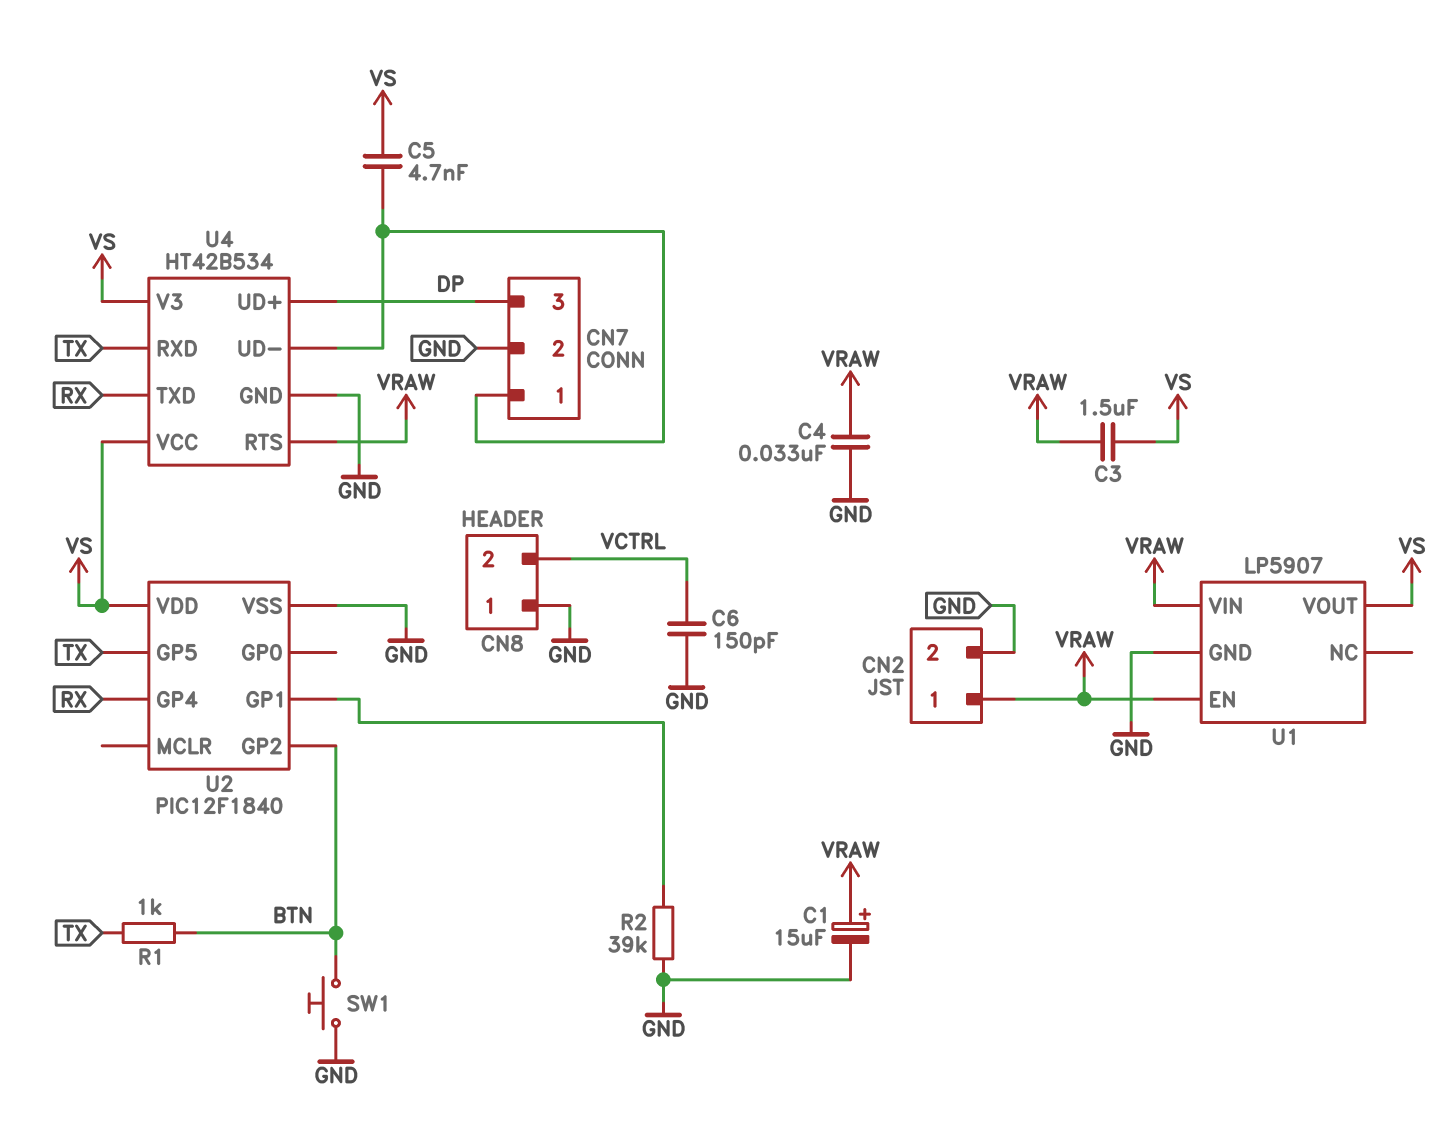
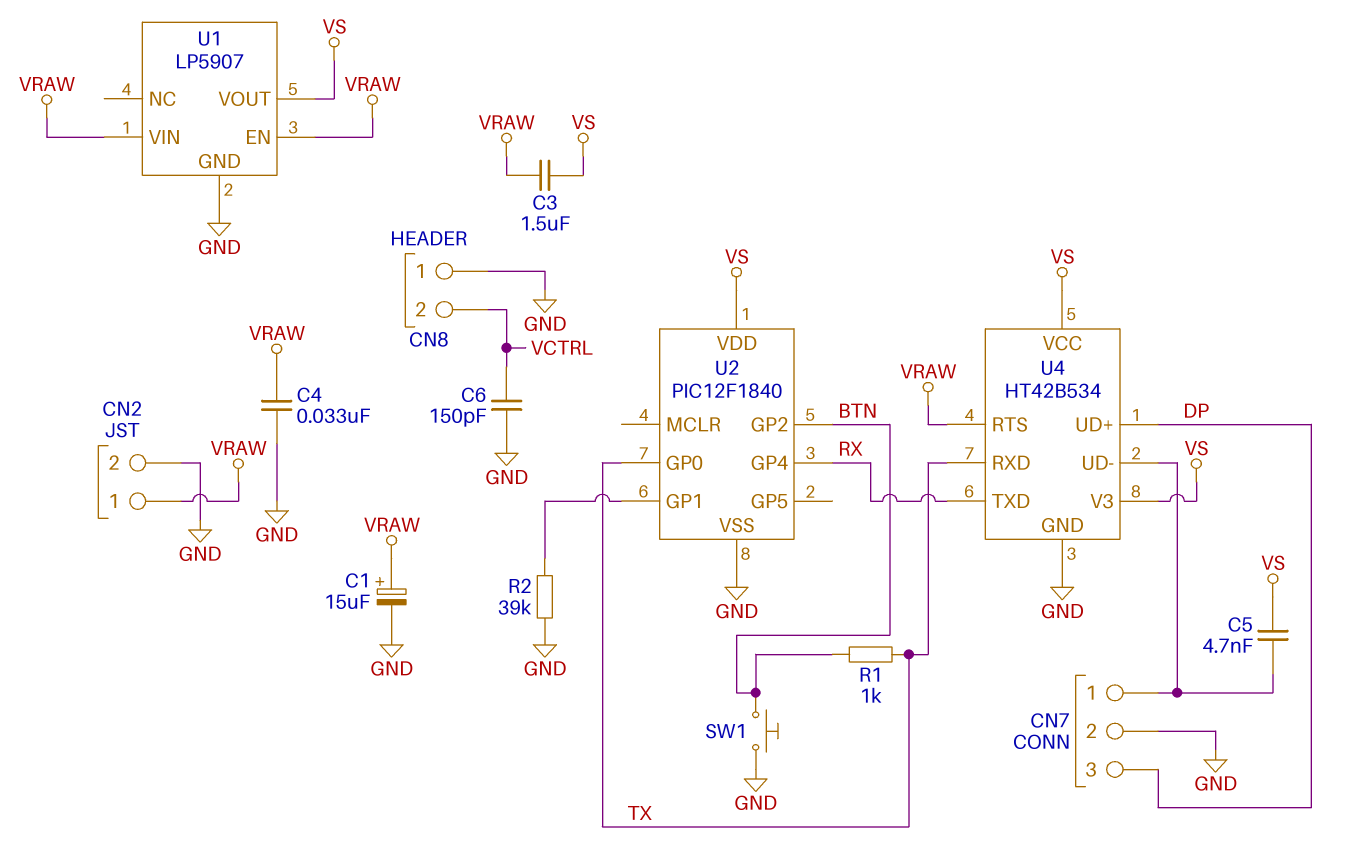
U2 pin GP0: none -> TX
U2 pin GP5: TX -> none

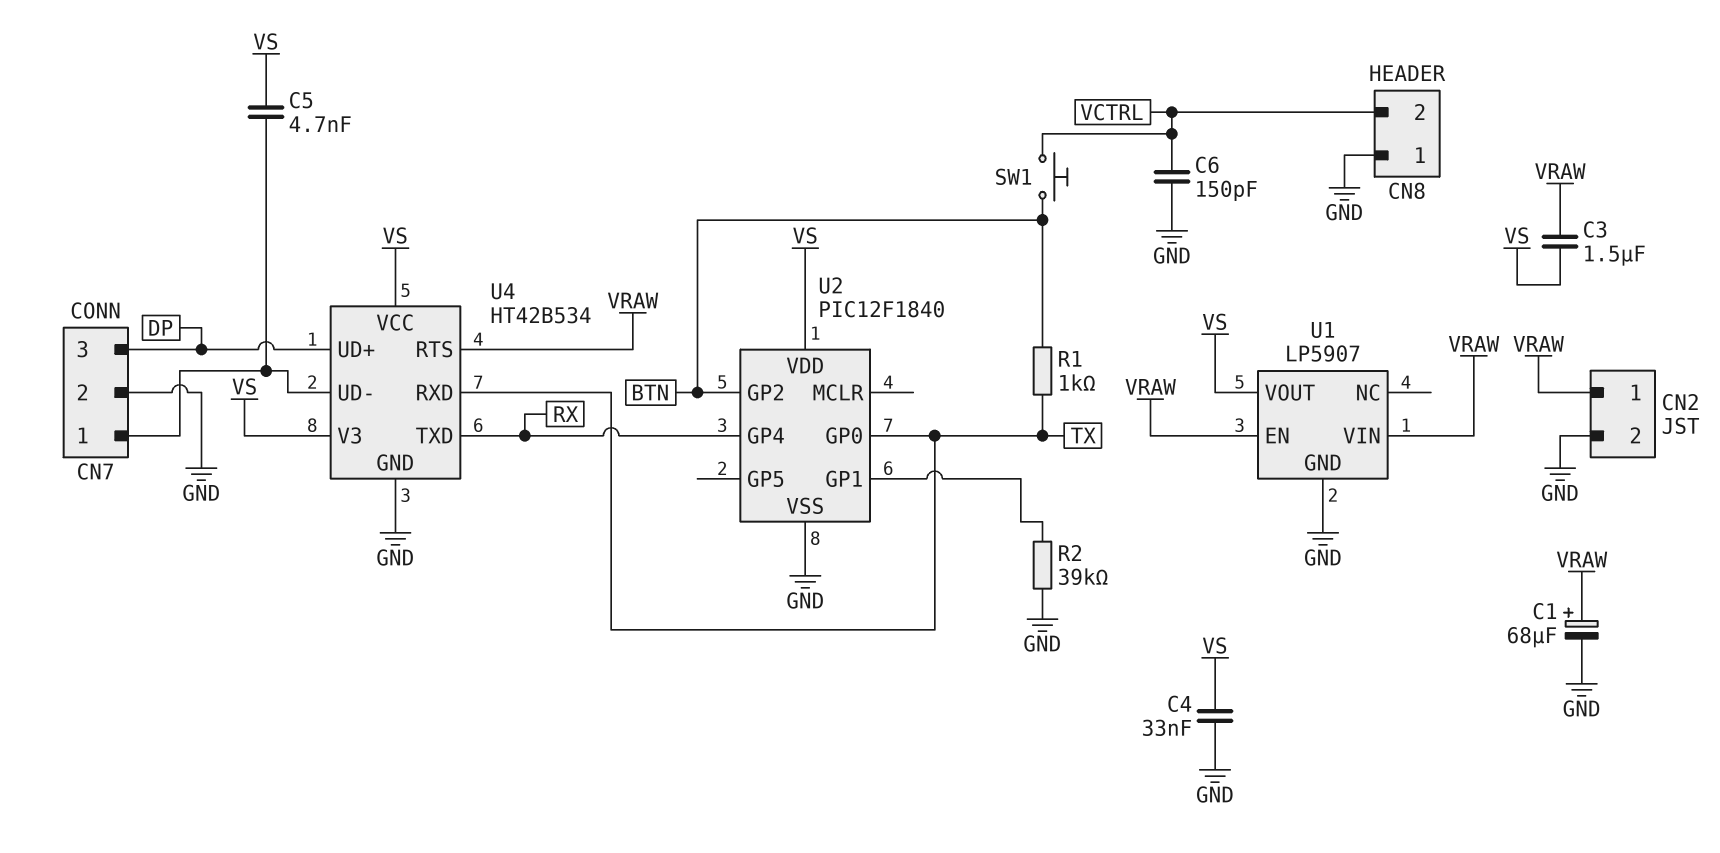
C1: 15uF (plus VRAW, minus GND) -> 68uF (plus VRAW, minus GND)
C4: 33nF (GND, VRAW) -> 33nF (GND, VS)
SW1: button (BTN, GND) -> button (BTN, VCTRL)

